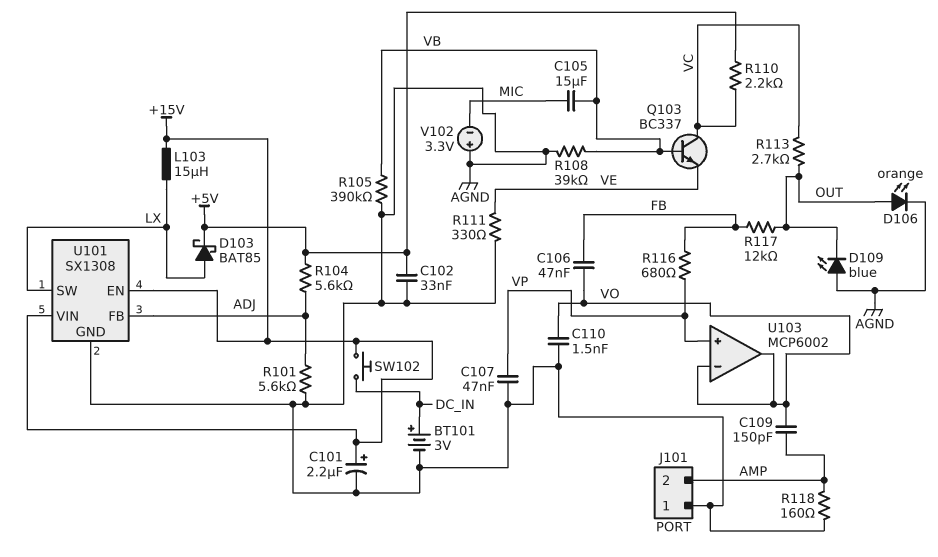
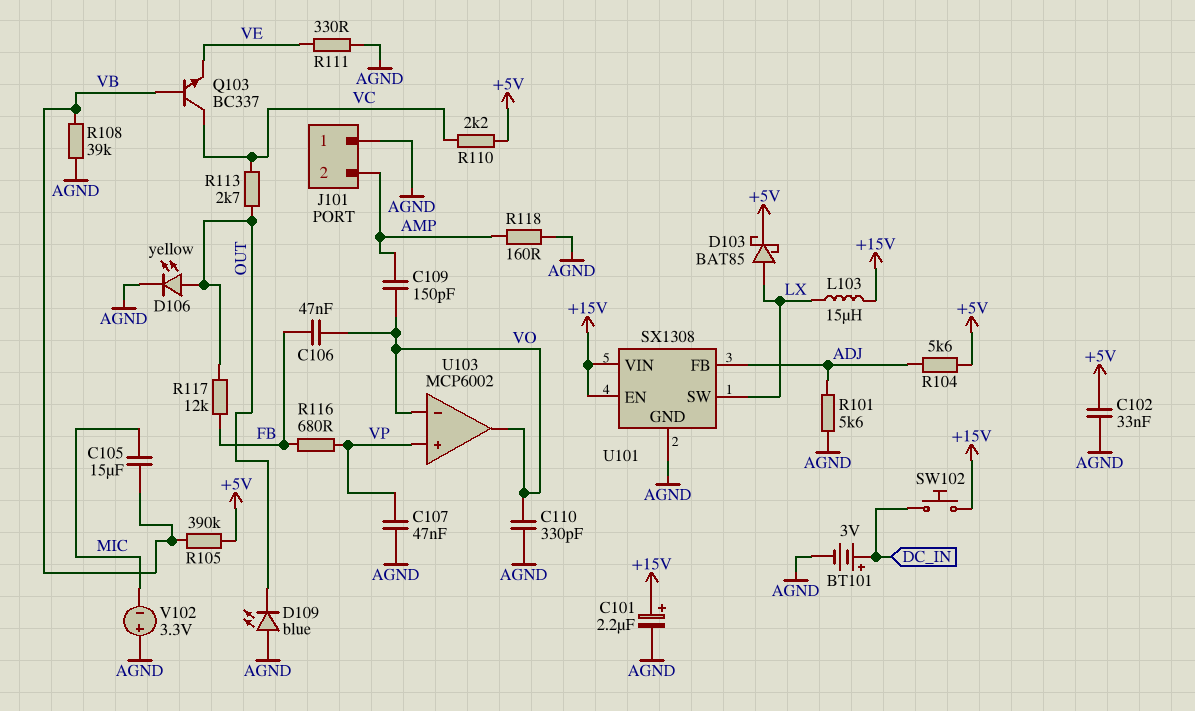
C110: 1.5nF (AGND, VO) -> 330pF (AGND, VO)
D106: LED orange (A OUT, K AGND) -> LED yellow (A OUT, K AGND)
R105: 390k (AGND, VB) -> 390k (+5V, VB)

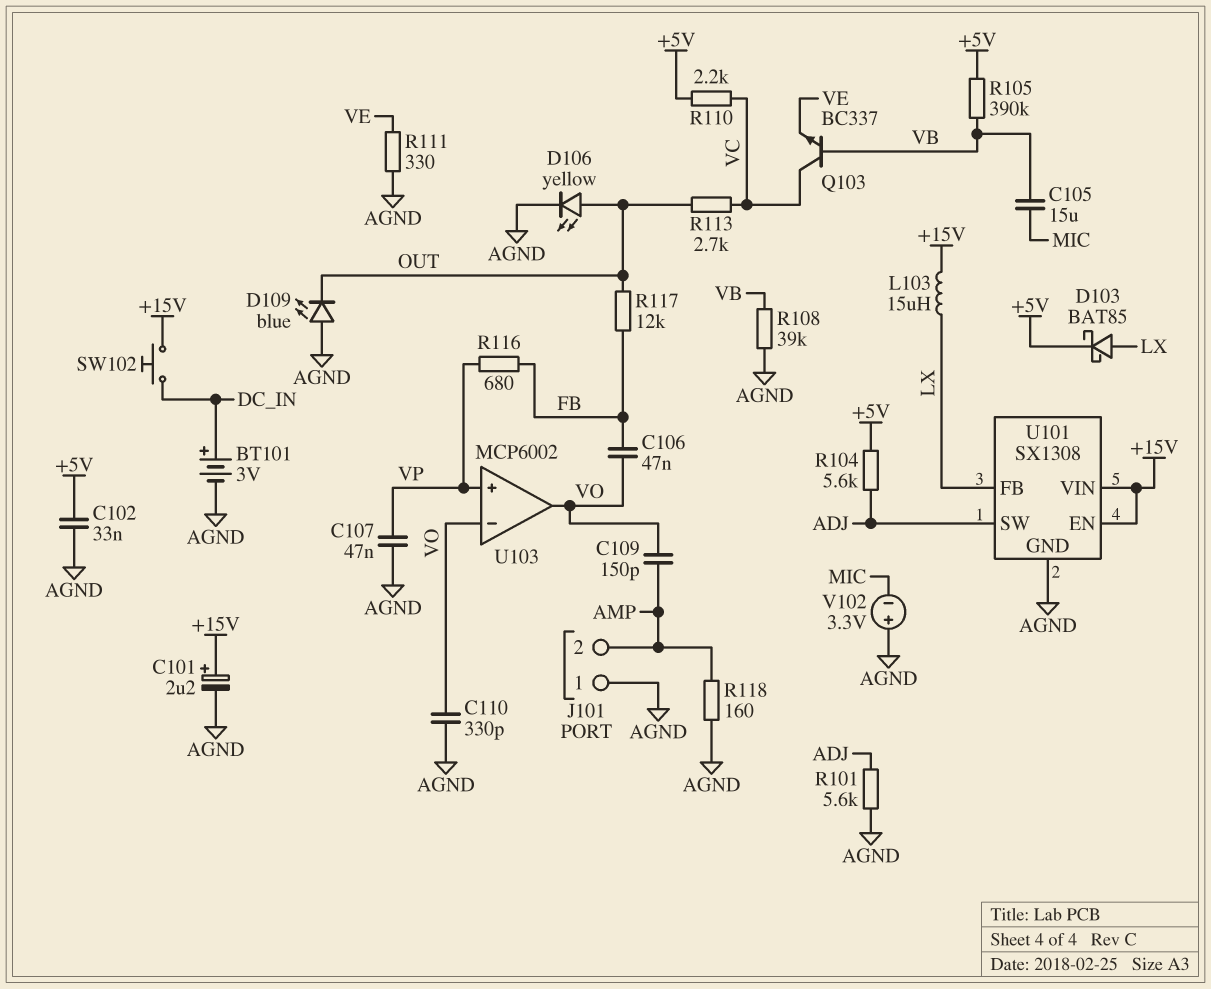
U101 pin FB: ADJ -> LX
U101 pin SW: LX -> ADJ

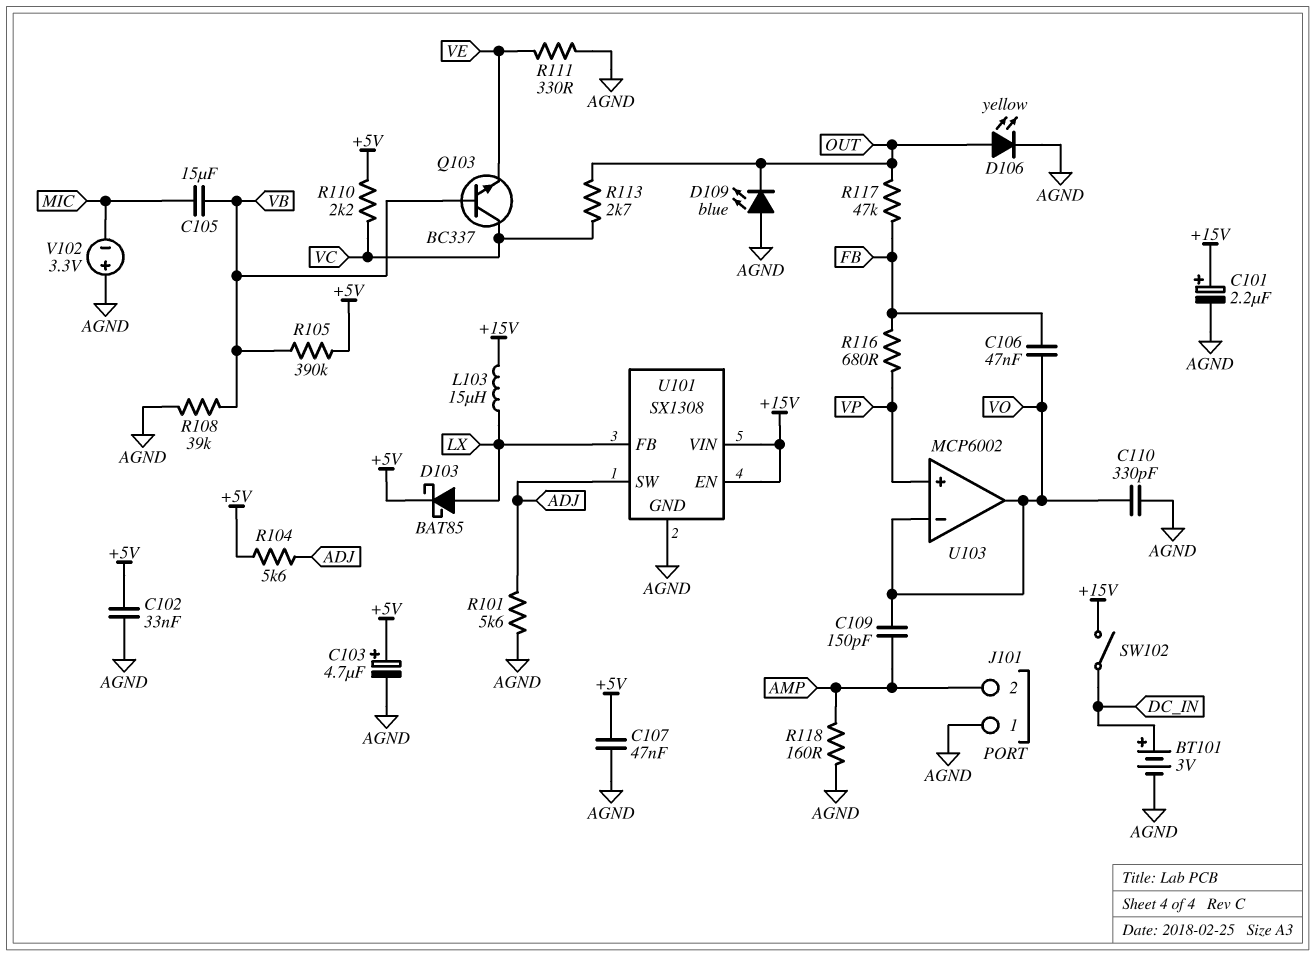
C103: none -> 4.7uF (plus +5V, minus AGND)
C107: 47nF (AGND, VP) -> 47nF (+5V, AGND)
R117: 12k (FB, OUT) -> 47k (FB, OUT)
SW102: button (+15V, DC_IN) -> switch (+15V, DC_IN)

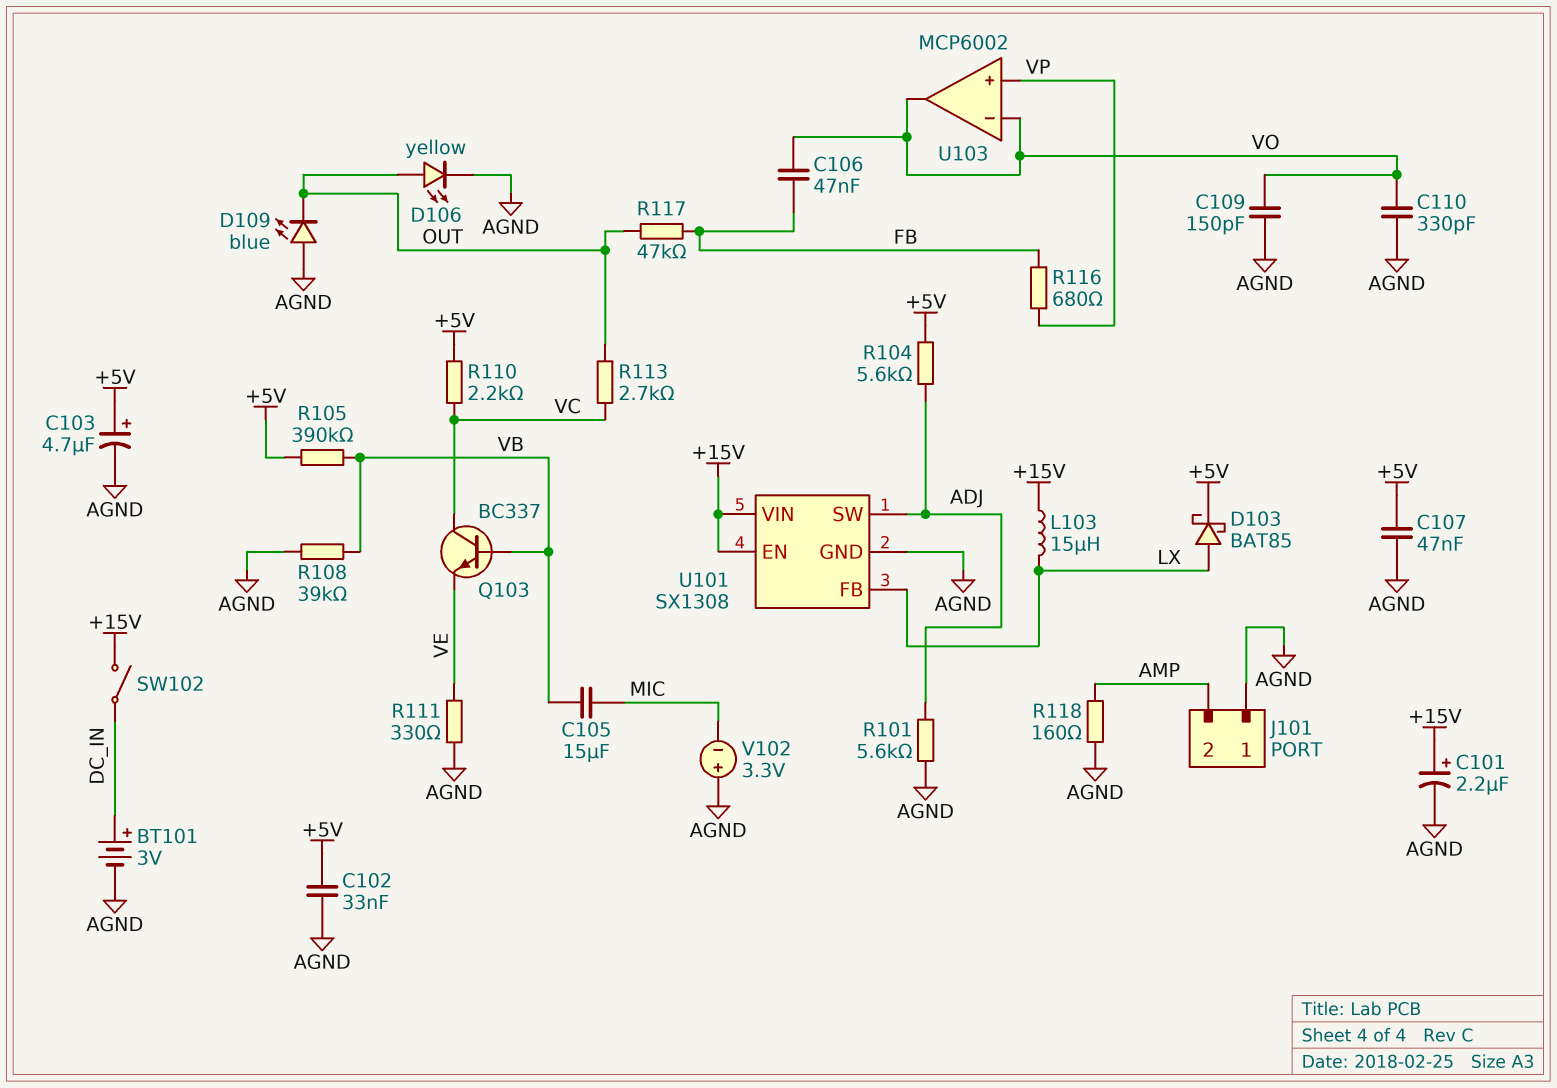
C109: 150pF (AMP, VO) -> 150pF (AGND, VO)

